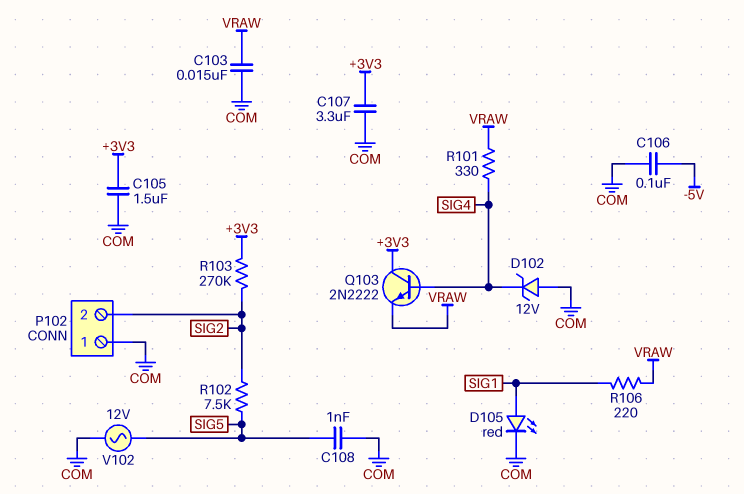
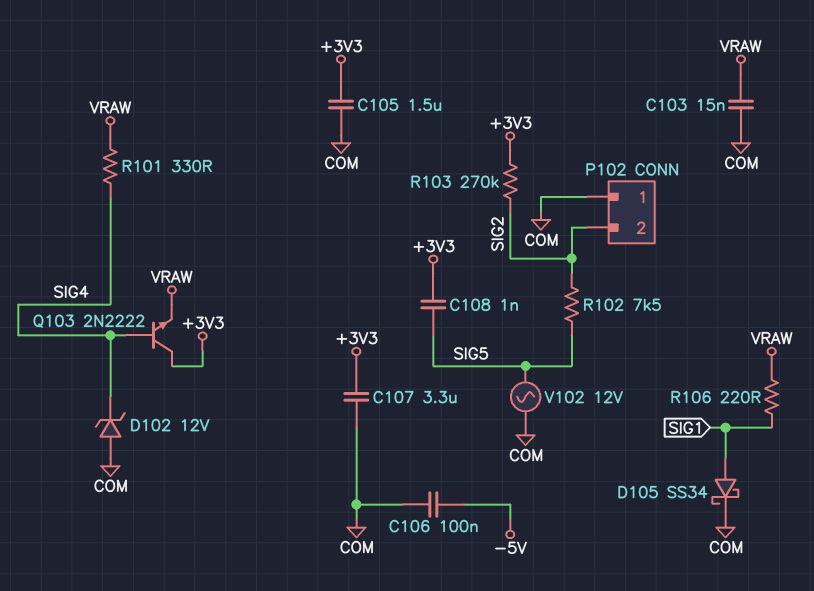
C108: 1nF (COM, SIG5) -> 1nF (+3V3, SIG5)
D105: LED red (A SIG1, K COM) -> schottky SS34 (A SIG1, K COM)

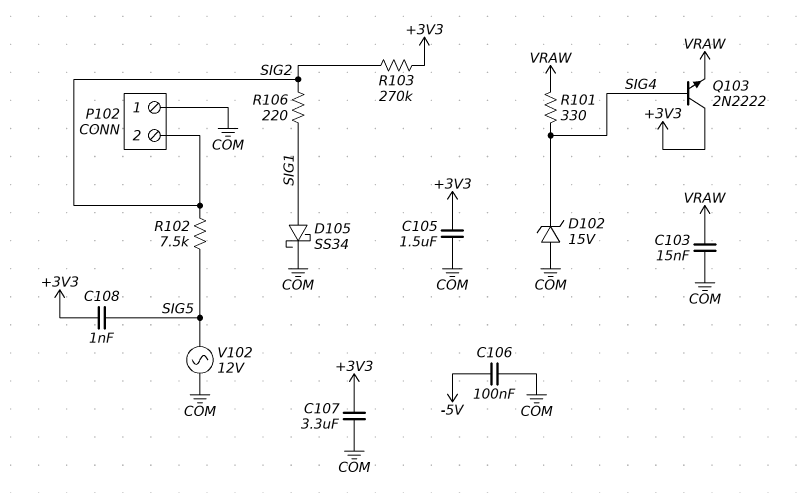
D102: zener 12V (A COM, K SIG4) -> zener 15V (A COM, K SIG4)
R106: 220 (SIG1, VRAW) -> 220 (SIG1, SIG2)

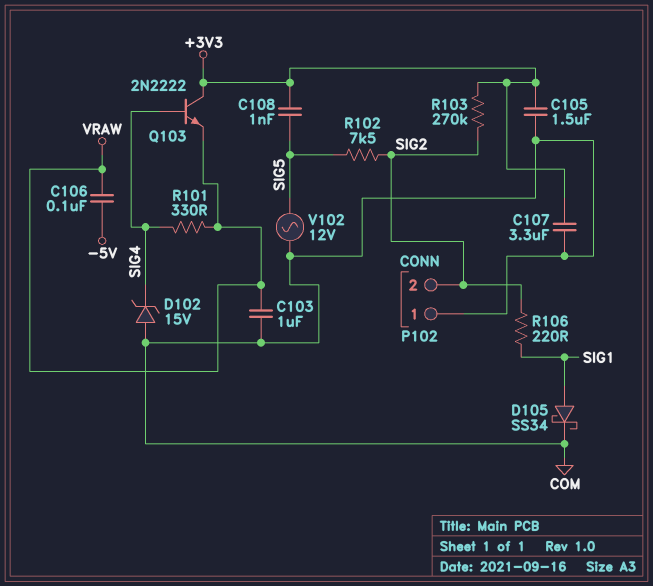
C103: 15nF (COM, VRAW) -> 1uF (COM, VRAW)
C106: 100nF (-5V, COM) -> 100nF (-5V, VRAW)

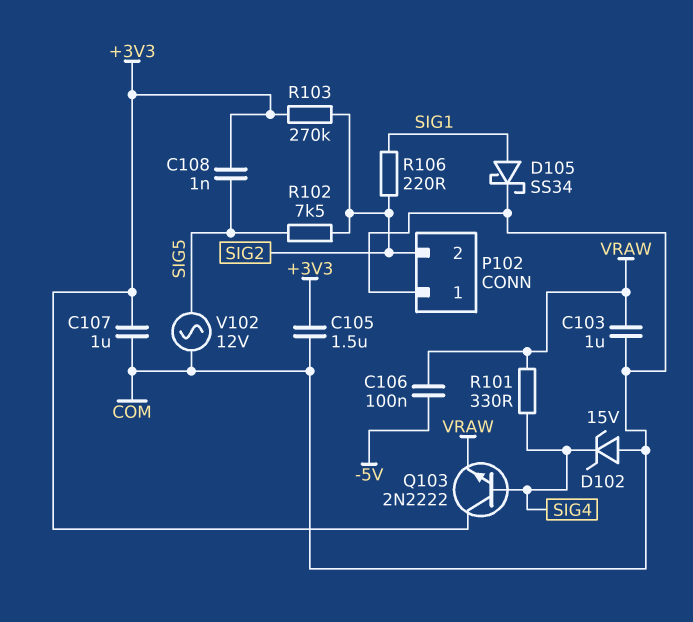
C107: 3.3uF (+3V3, COM) -> 1uF (+3V3, COM)

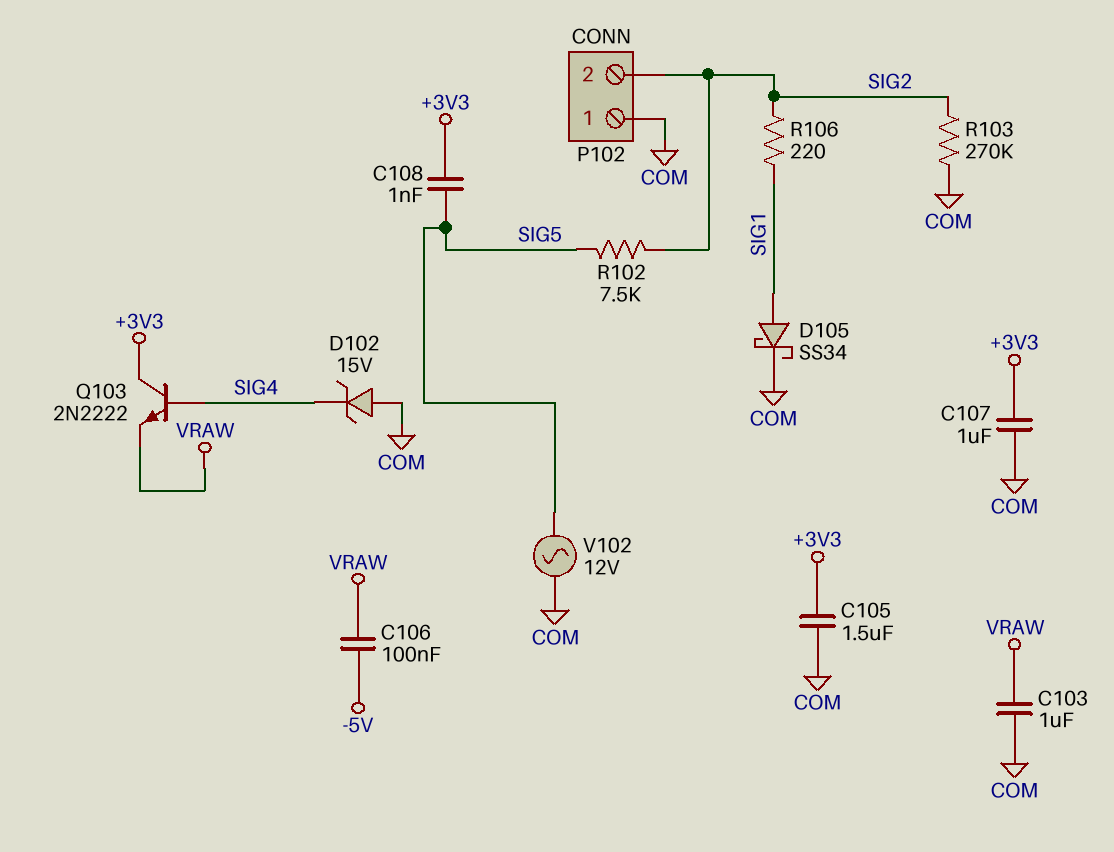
R101: 330 (SIG4, VRAW) -> none
R103: 270k (+3V3, SIG2) -> 270k (COM, SIG2)

